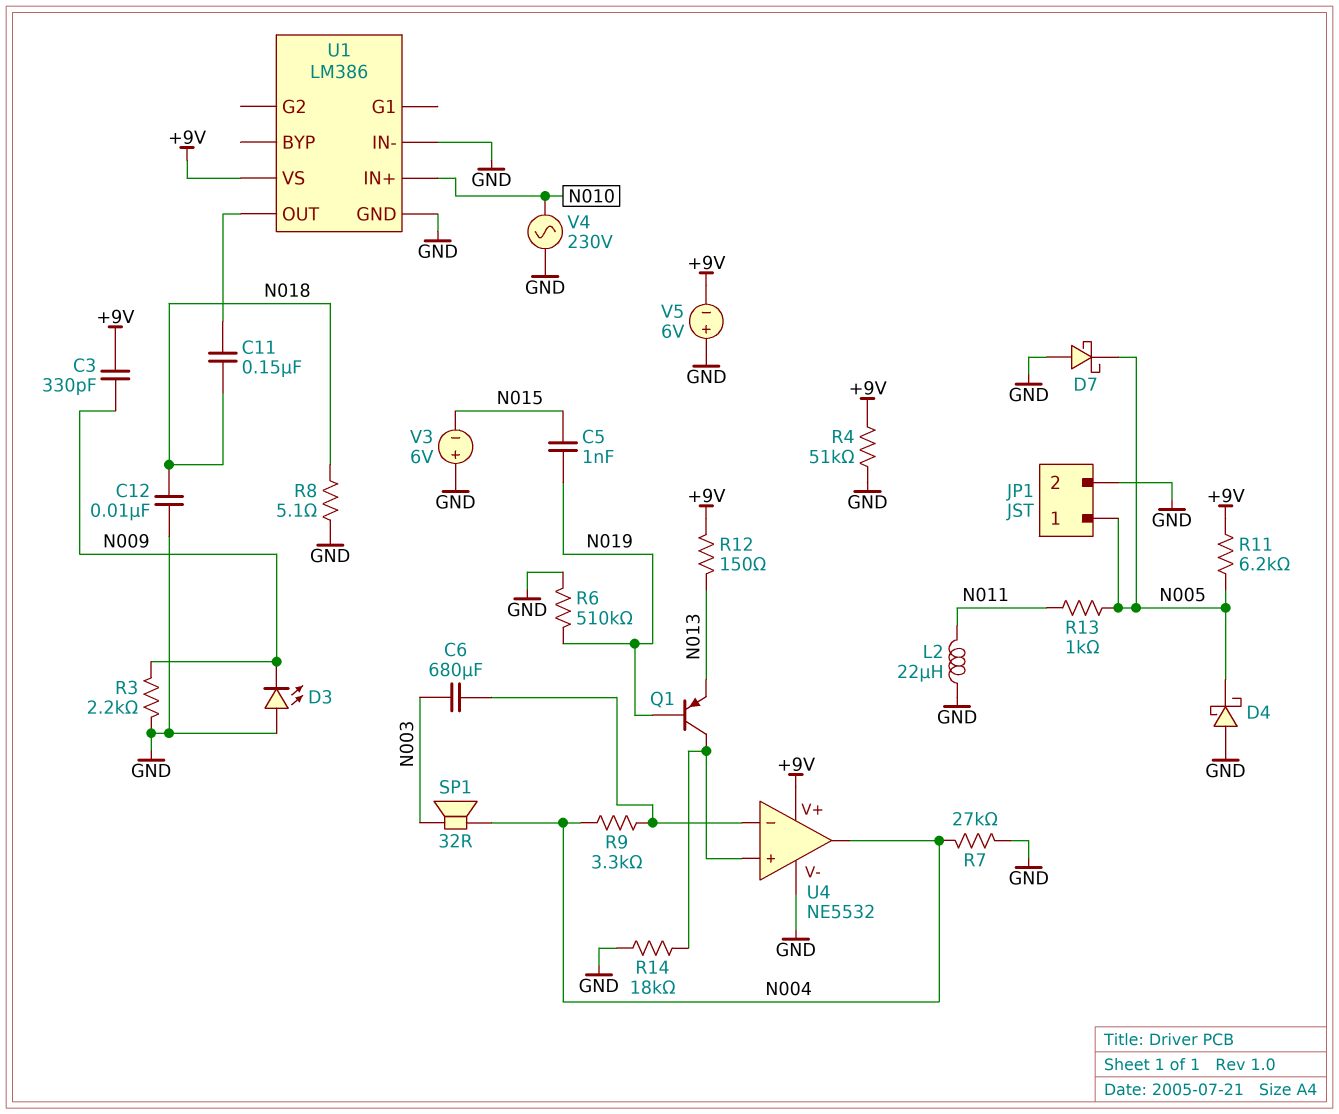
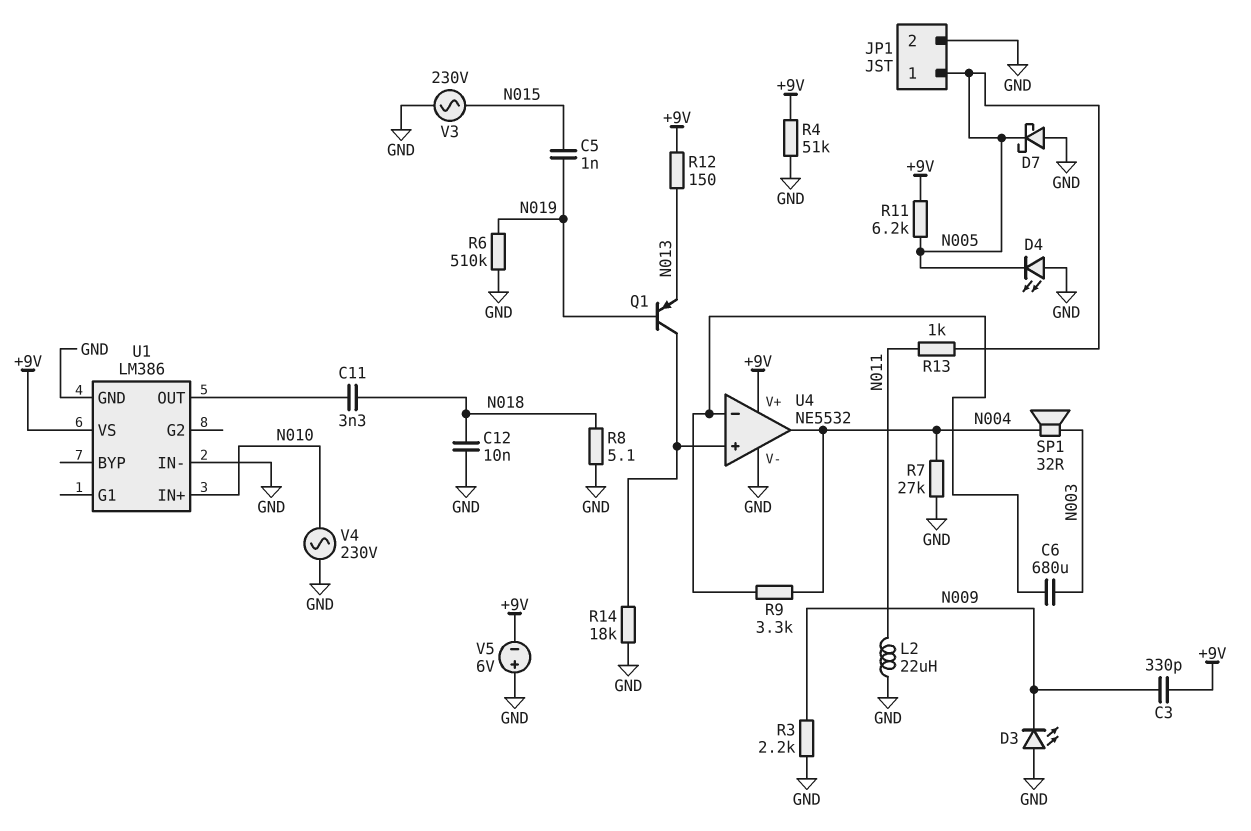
C11: 150nF (N018, U1/OUT) -> 3.3nF (N018, U1/OUT)
D4: schottky (A GND, K N005) -> LED (A GND, K N005)
V3: 6V (plus GND, minus N015) -> AC 230V (GND, N015)

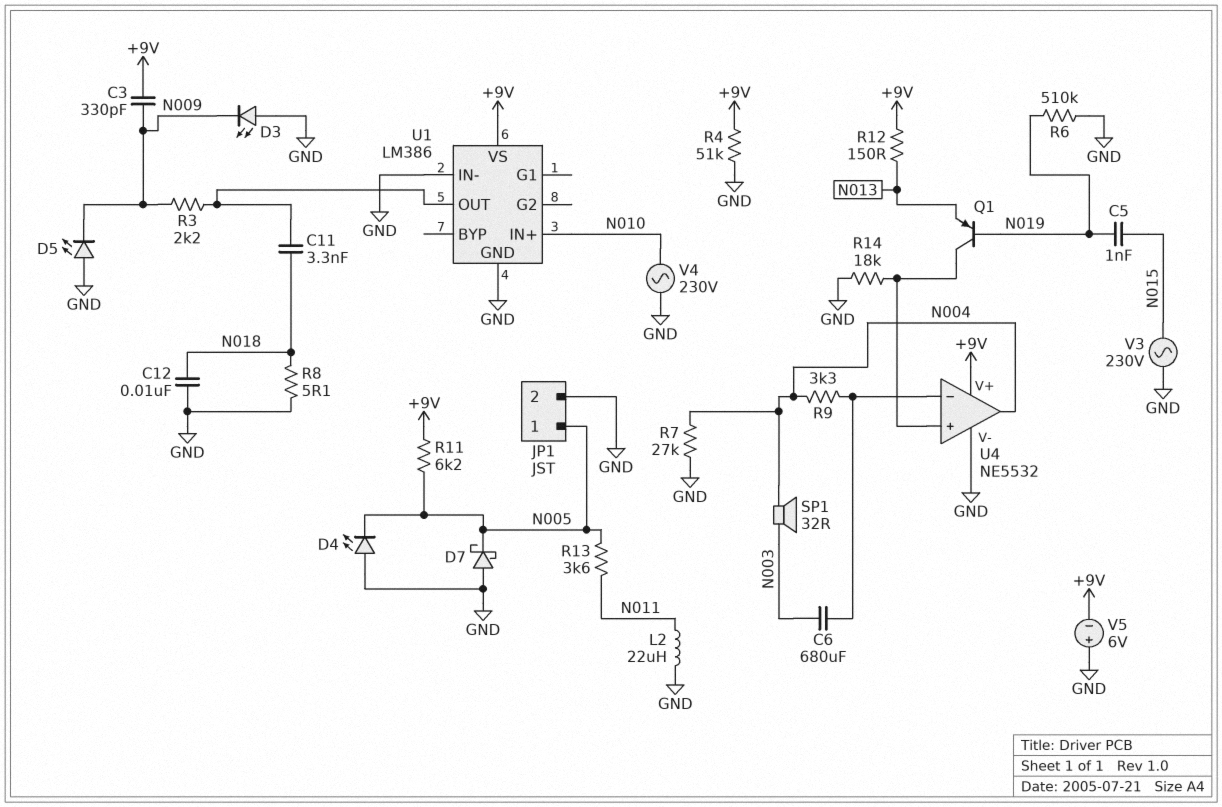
D5: none -> LED (A GND, K N009)
R3: 2.2k (GND, N009) -> 2.2k (N009, U1/OUT)
R13: 1k (N005, N011) -> 3.6k (N005, N011)

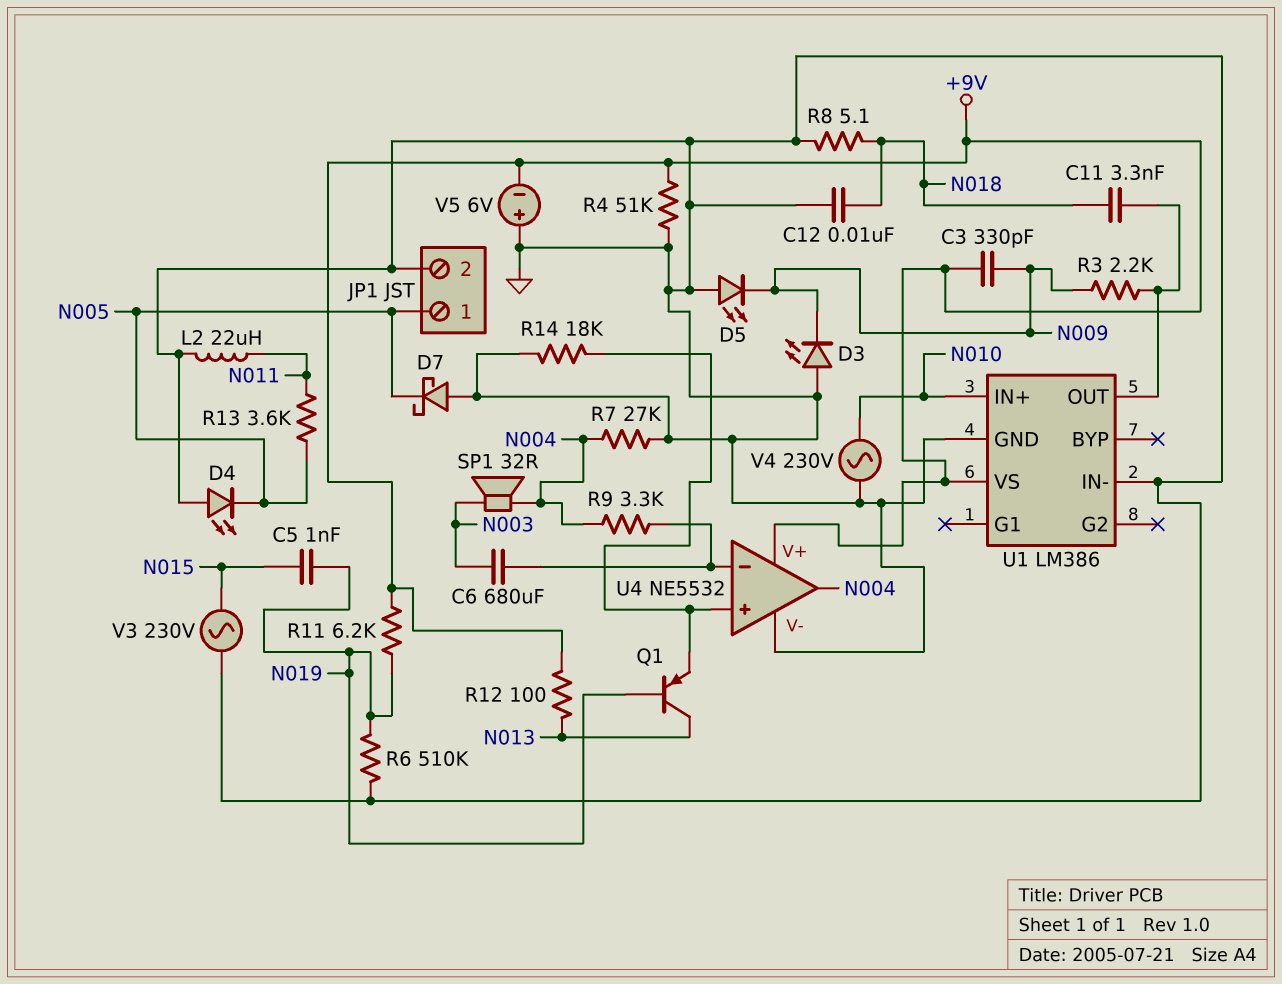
Q1: PNP (B N019, C U4/in+, E N013) -> PNP (B N019, C N013, E U4/in+)
R11: 6.2k (+9V, N005) -> 6.2k (+9V, N019)
R12: 150 (+9V, N013) -> 100 (+9V, N013)

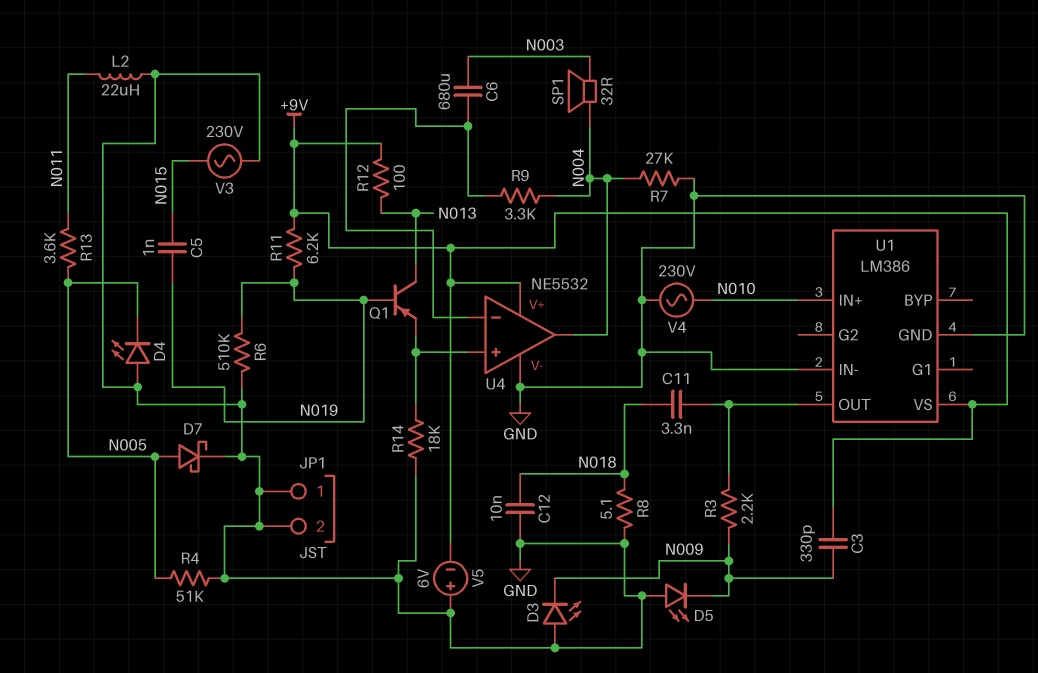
D7: schottky (A GND, K N005) -> schottky (A N005, K GND)
JP1 pin 1: N005 -> GND
R4: 51k (+9V, GND) -> 51k (GND, N005)

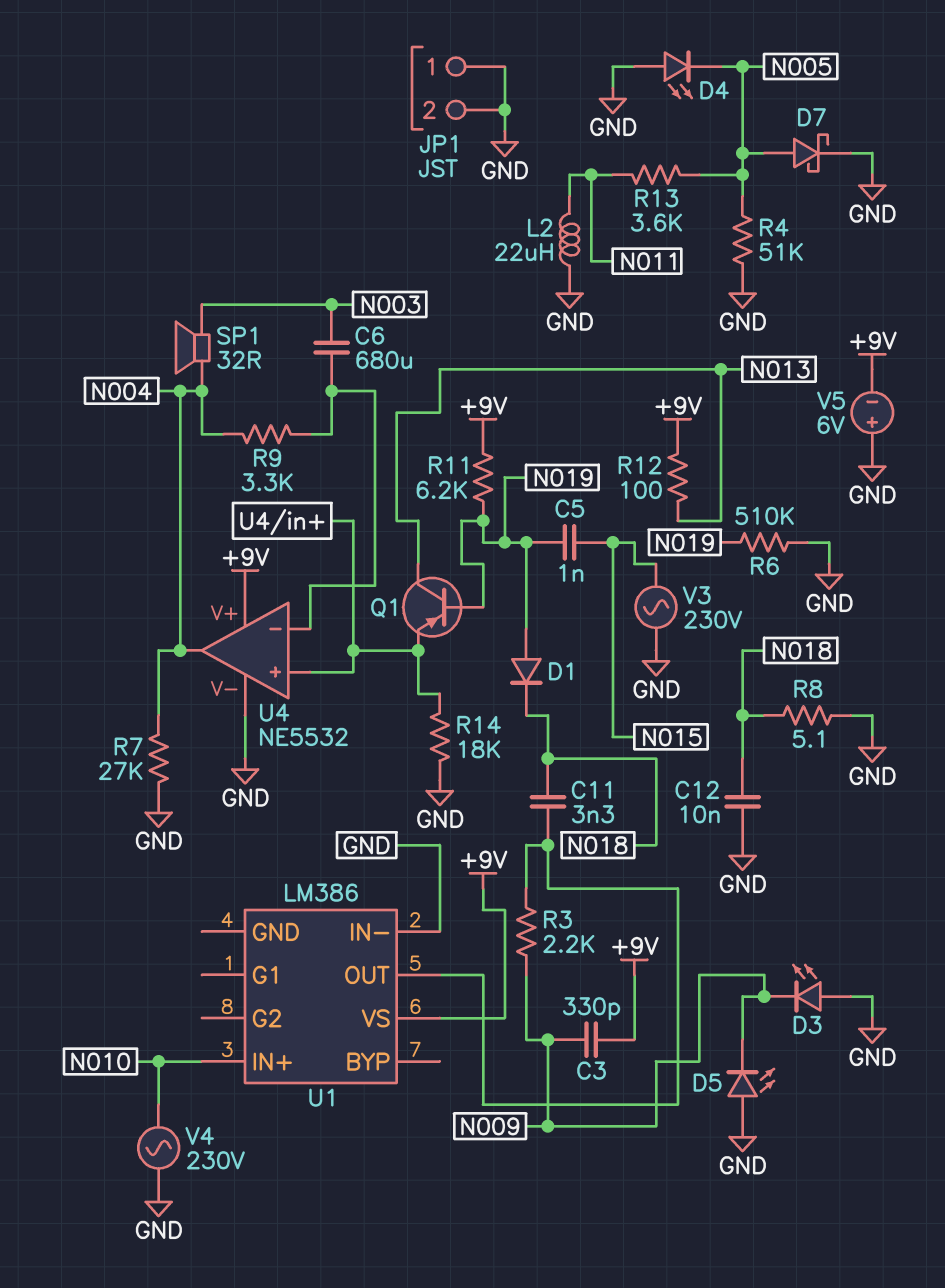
D1: none -> diode (A N019, K N018)
U1 pin GND: GND -> none

